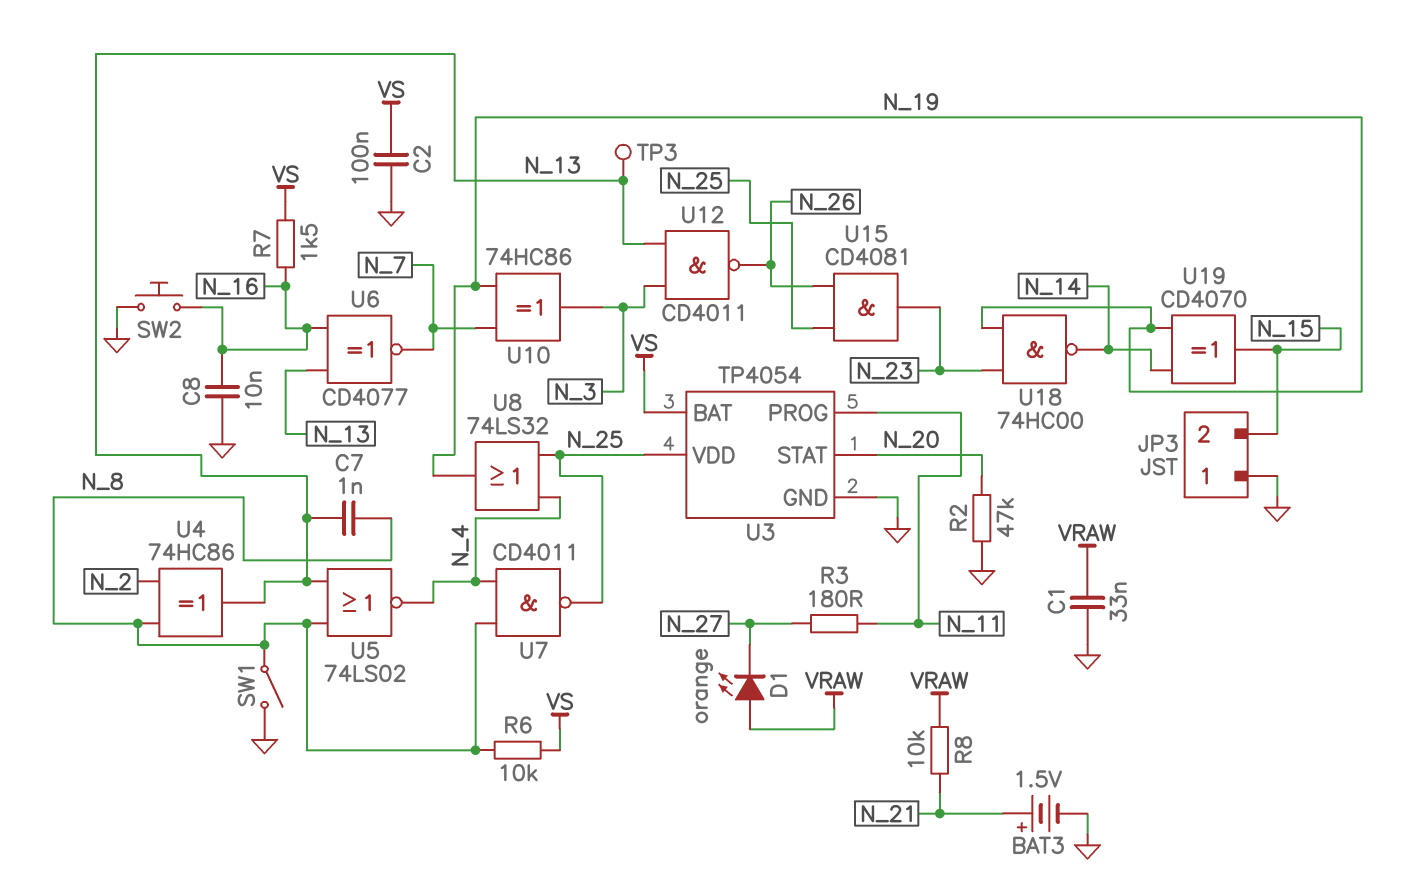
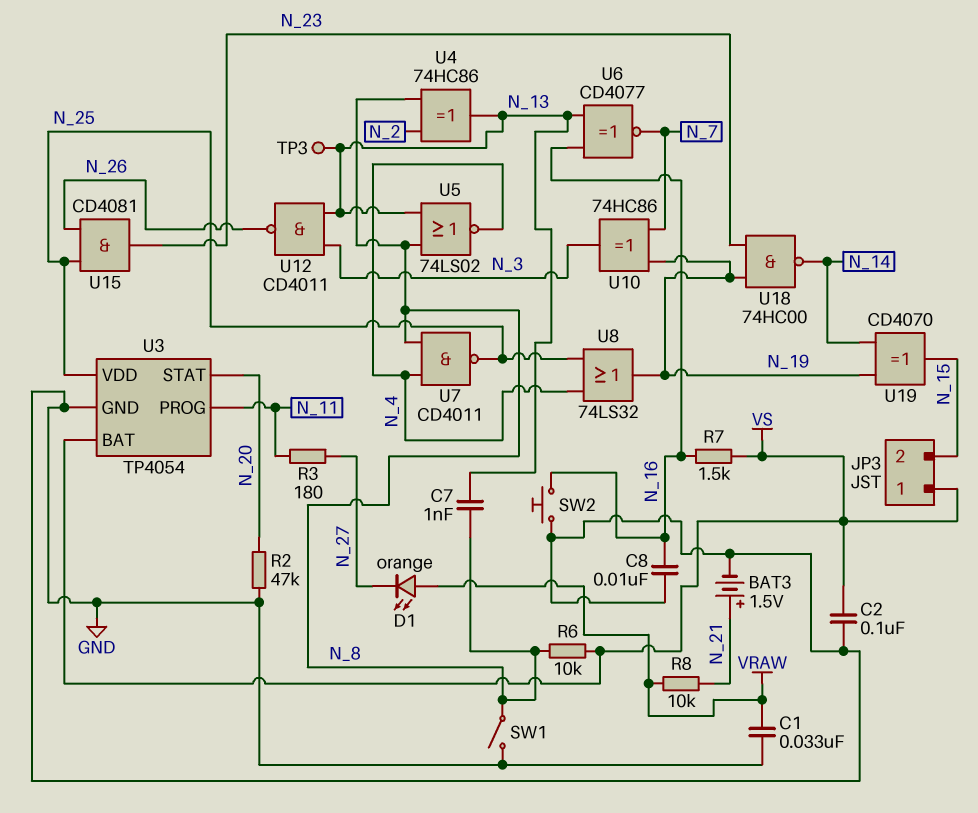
JP3 pin 1: GND -> VS

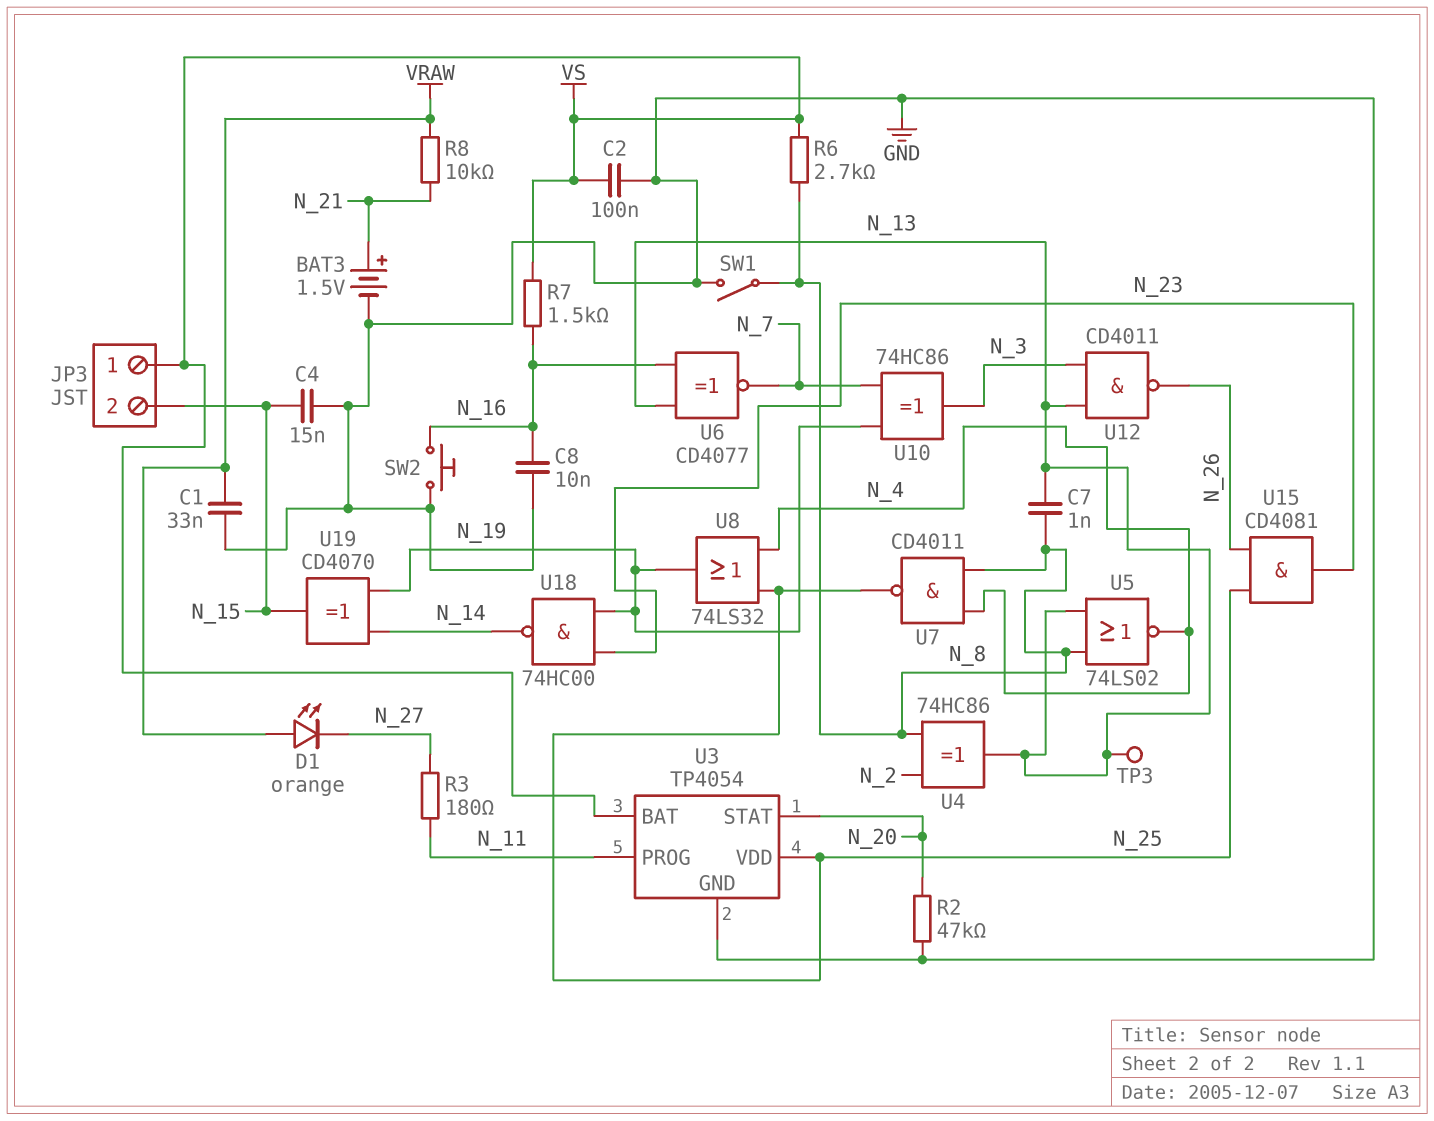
C4: none -> 15nF (GND, N_15)
R6: 10k (N_8, VS) -> 2.7k (N_8, VS)

